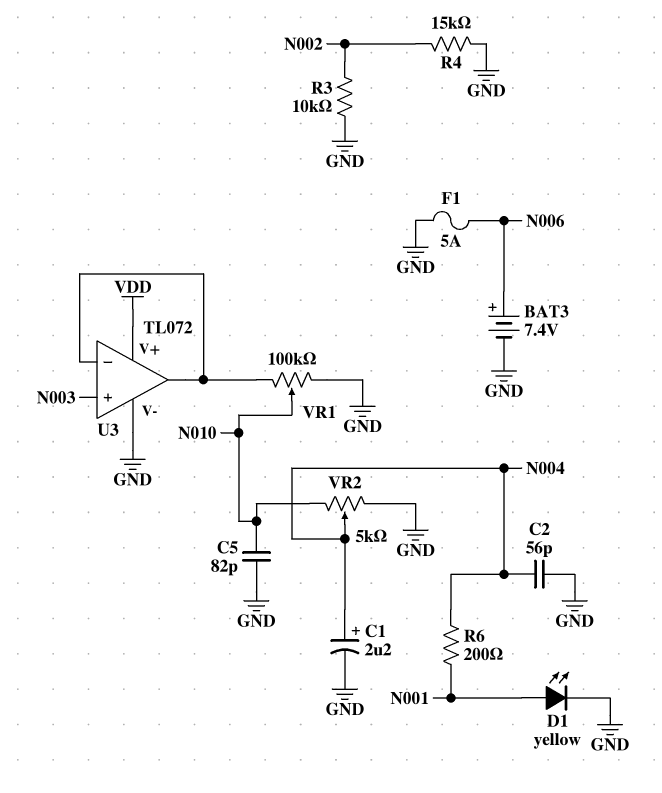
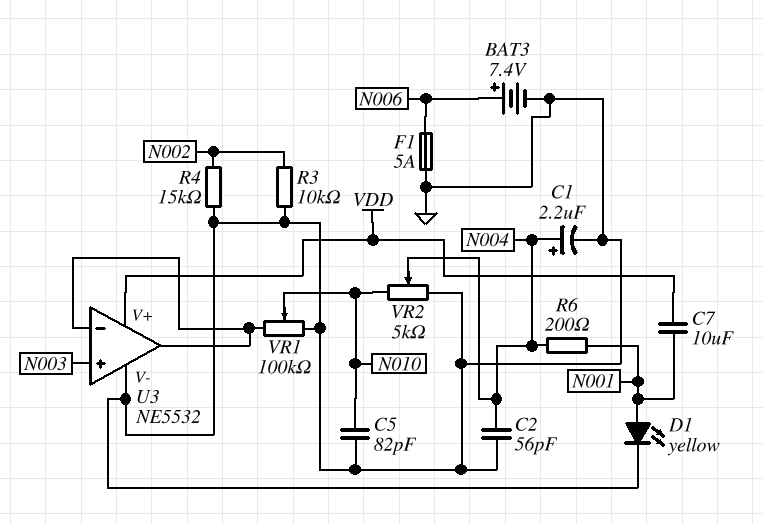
C7: none -> 10uF (N001, VDD)
U3: TL072 -> NE5532

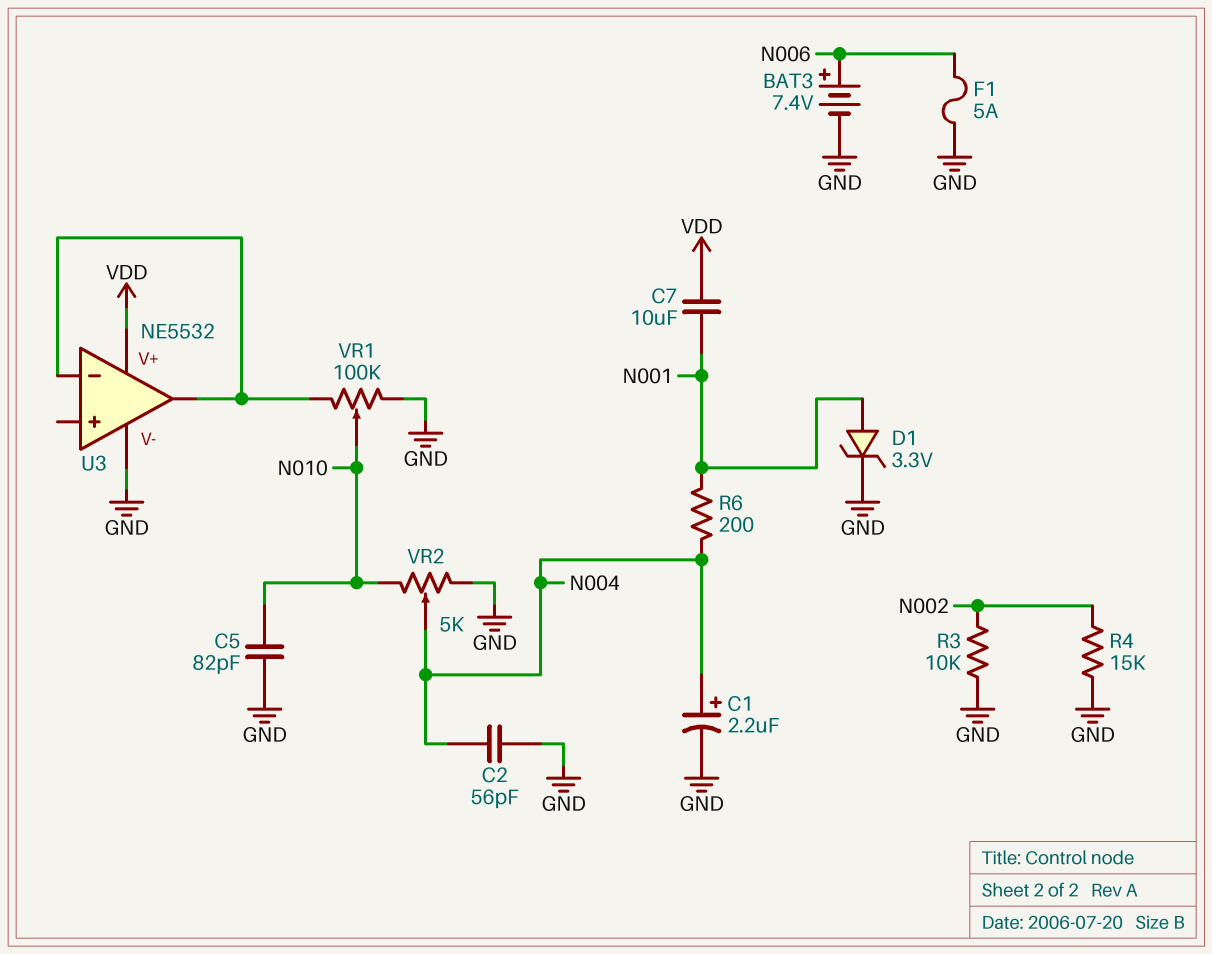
D1: LED yellow (A N001, K GND) -> zener 3.3V (A N001, K GND)
U3 pin in+: N003 -> none

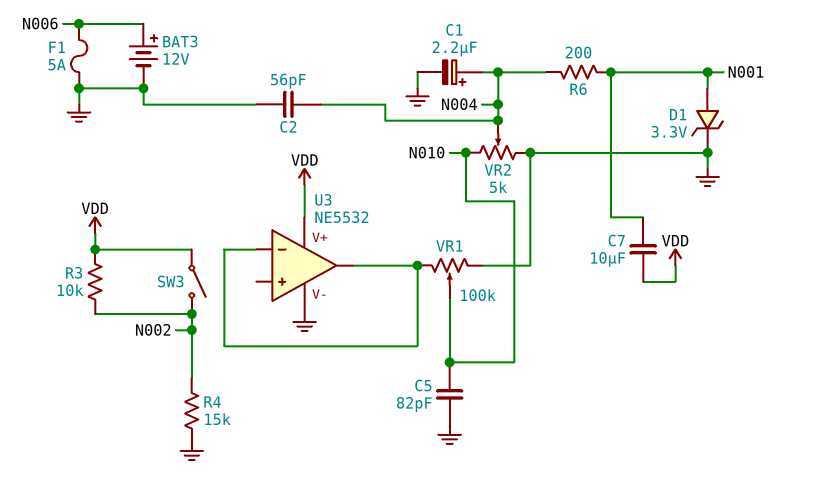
BAT3: 7.4V (plus N006, minus GND) -> 12V (plus N006, minus GND)
R3: 10k (GND, N002) -> 10k (N002, VDD)
SW3: none -> switch (N002, VDD)

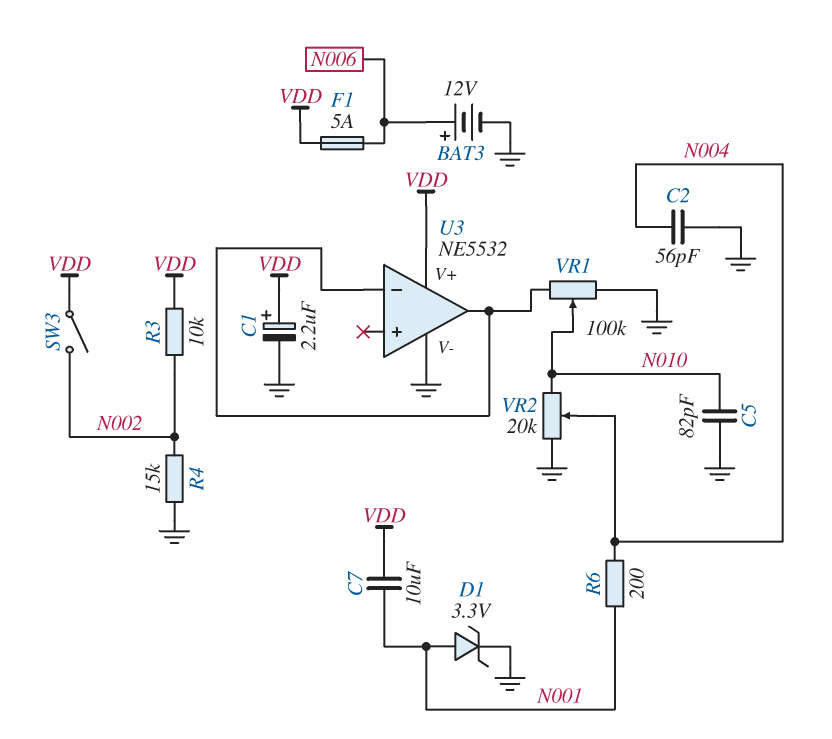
C1: 2.2uF (plus N004, minus GND) -> 2.2uF (plus VDD, minus GND)
F1: 5A (GND, N006) -> 5A (N006, VDD)
VR2: 5k (GND, N010, wiper N004) -> 20k (GND, N010, wiper N004)

